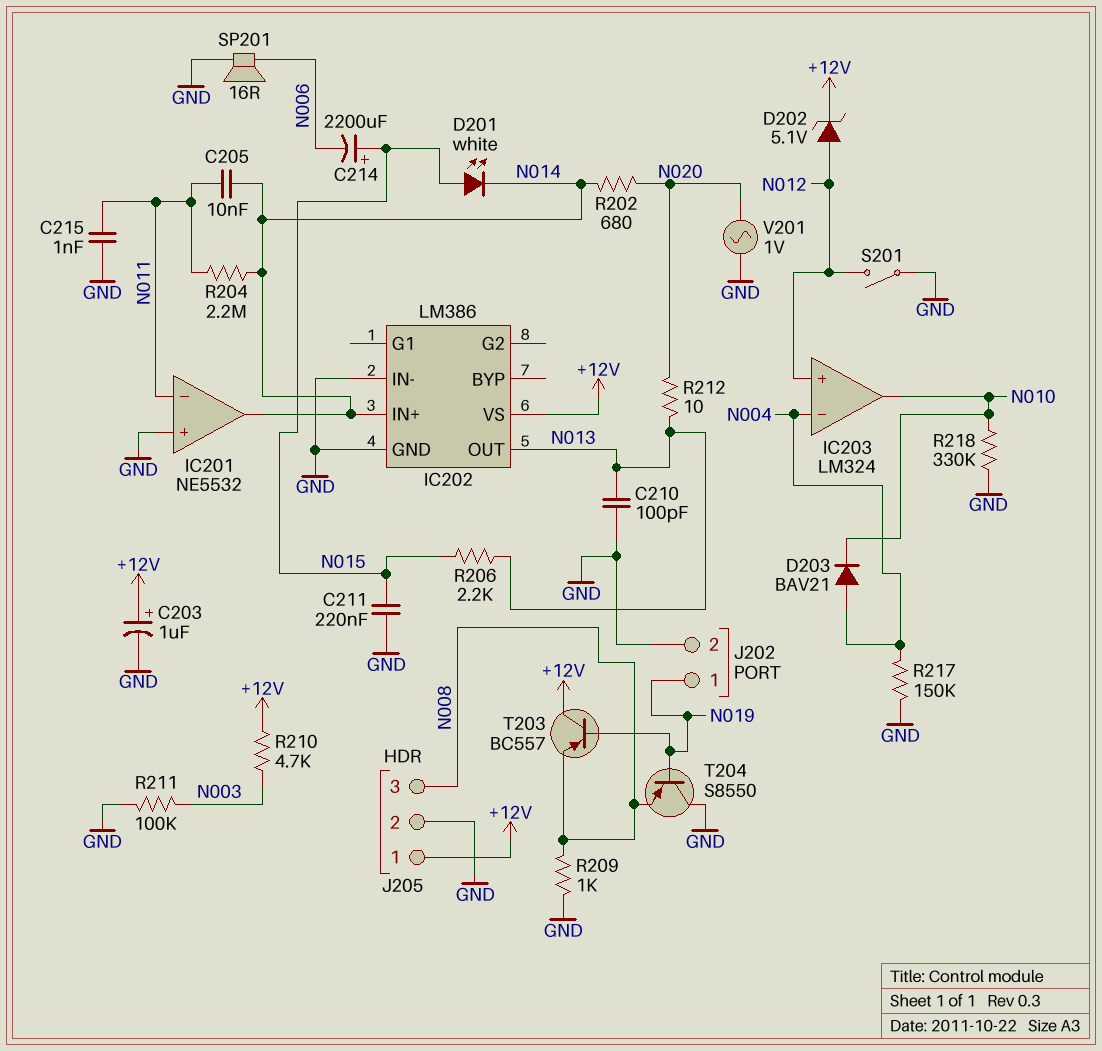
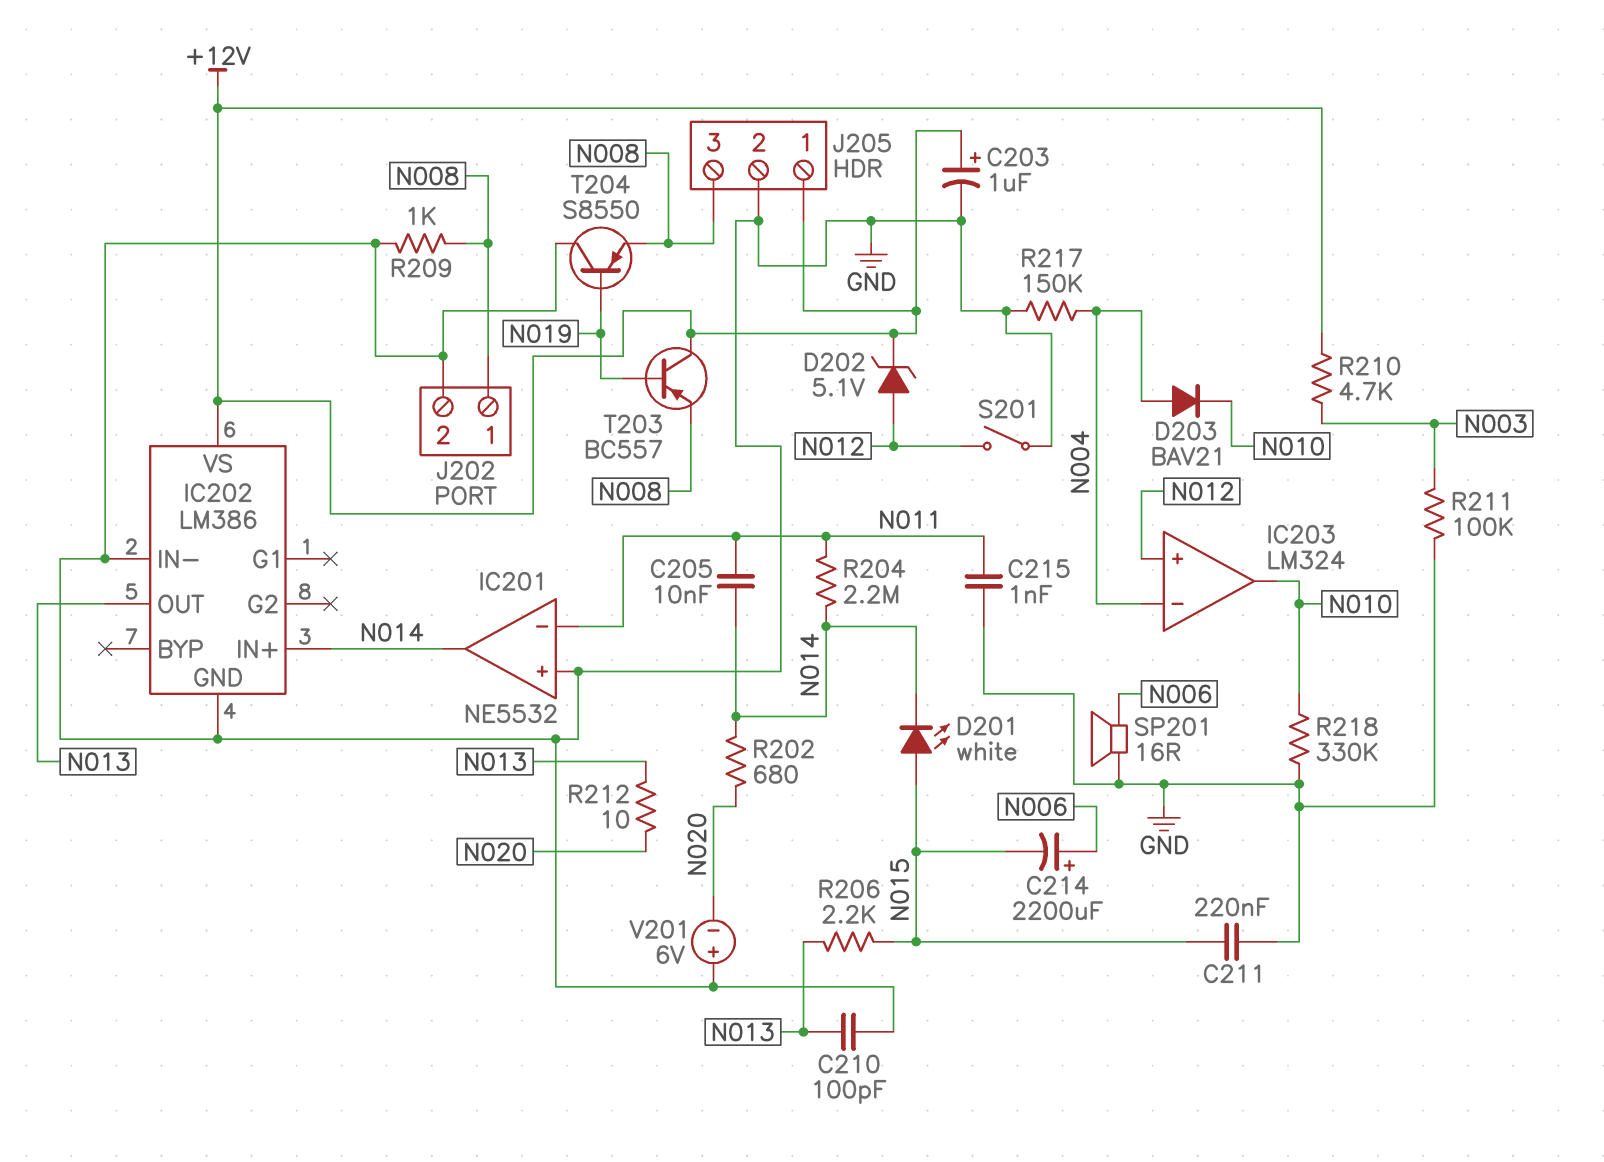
C214: 2200uF (plus N015, minus N006) -> 2200uF (plus N006, minus N015)
J202 pin 1: N019 -> N008
V201: AC 1V (GND, N020) -> 6V (plus GND, minus N020)

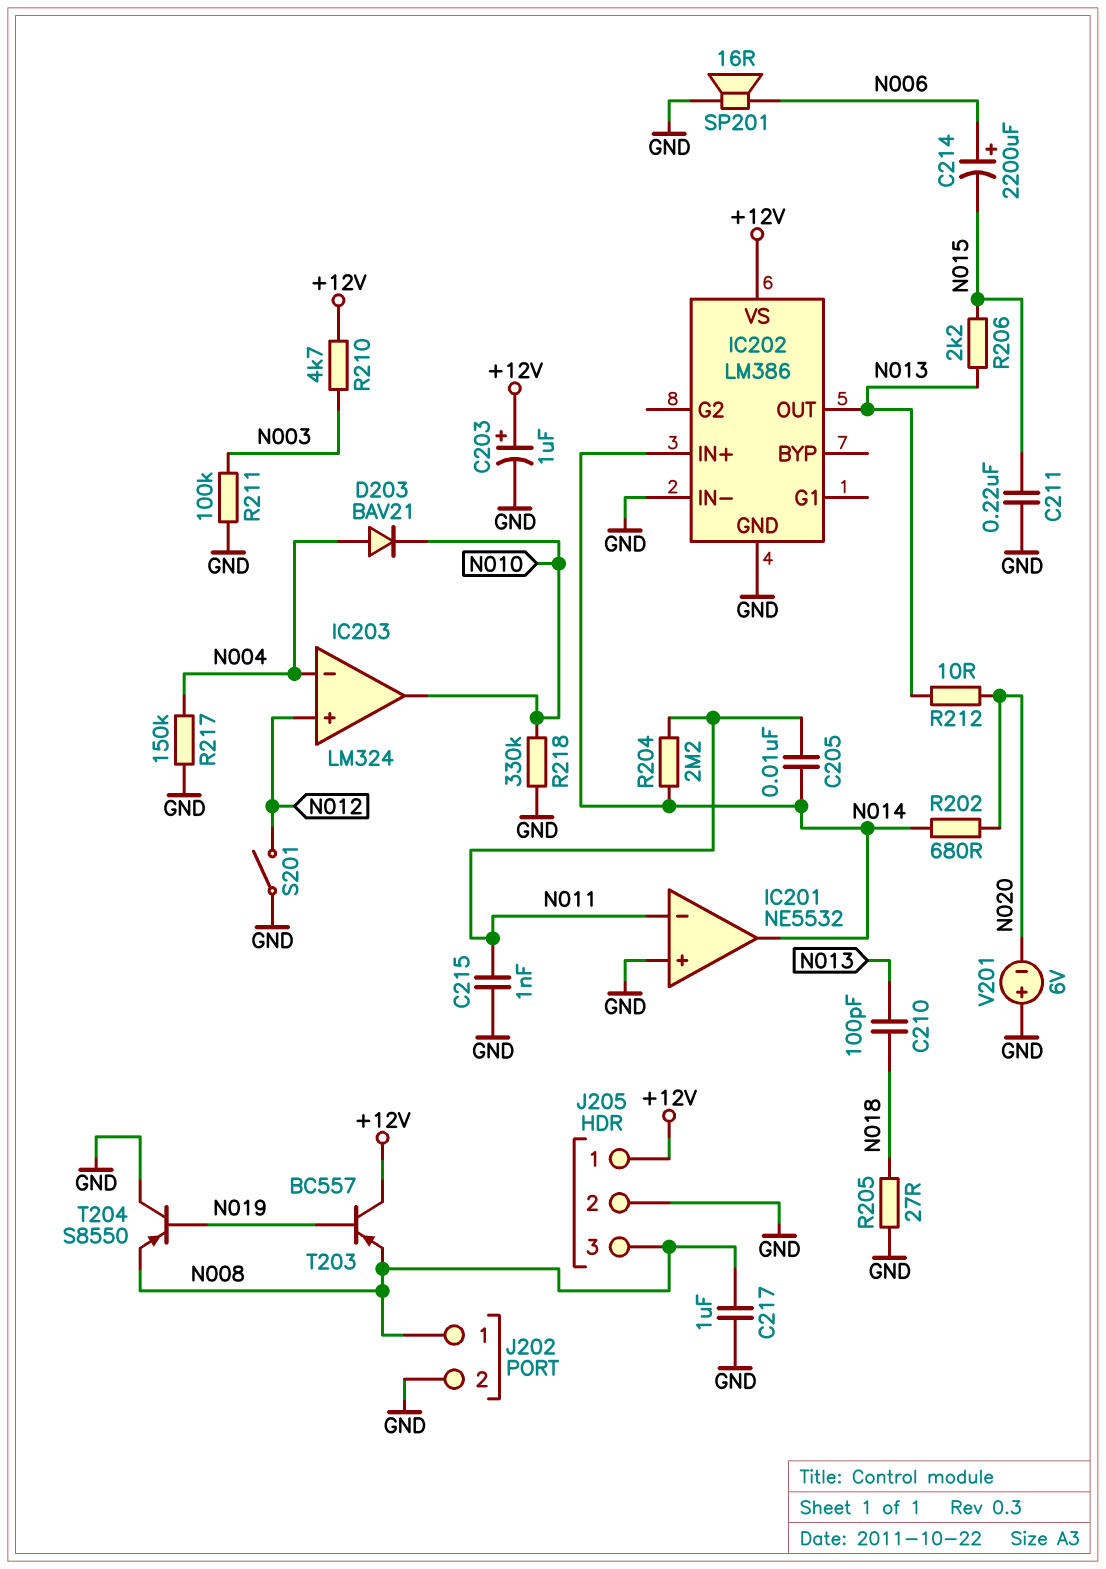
C210: 100pF (GND, N013) -> 100pF (N013, N018)
C217: none -> 1uF (GND, N008)
D201: LED white (A N015, K N014) -> none
D202: zener 5.1V (A N012, K +12V) -> none
R205: none -> 27 (GND, N018)
R209: 1k (GND, N008) -> none

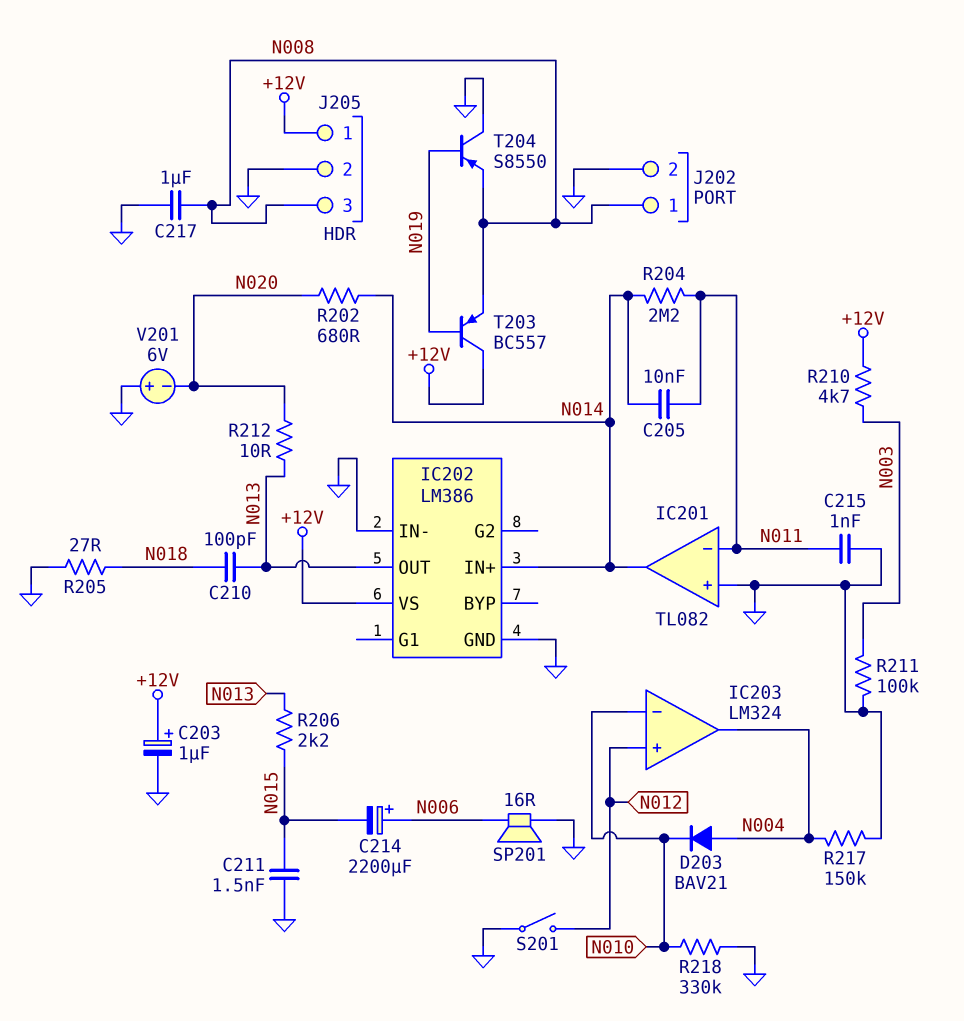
C211: 220nF (GND, N015) -> 1.5nF (GND, N015)
IC201: NE5532 -> TL082
IC203 pin in-: N004 -> N010
IC203 pin out: N010 -> N004

